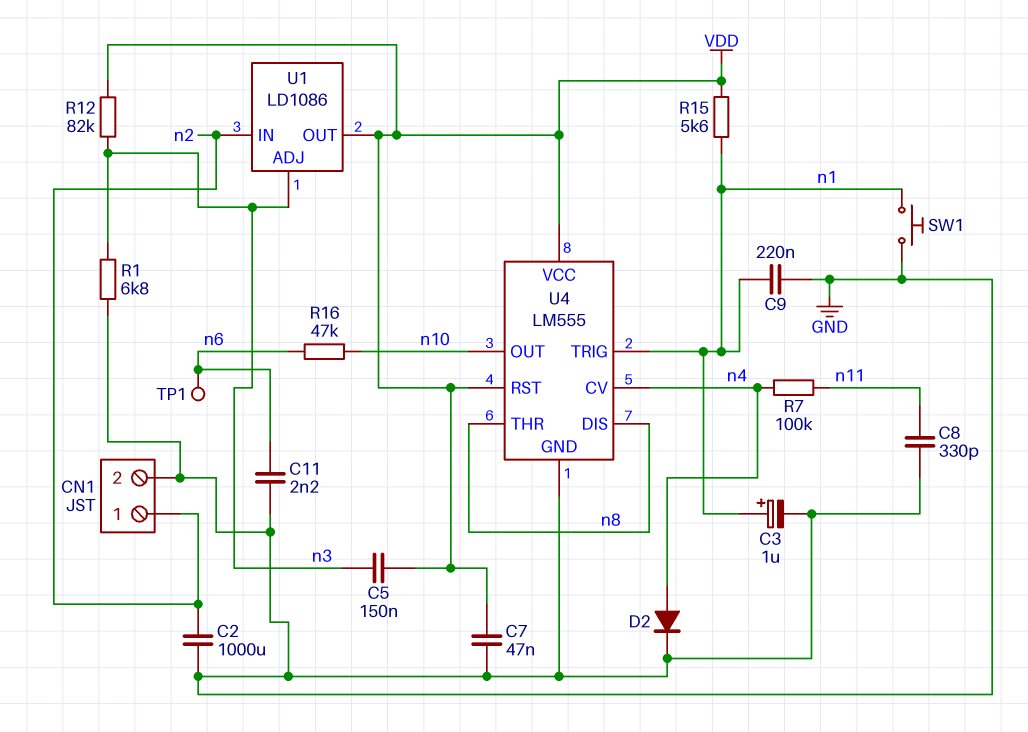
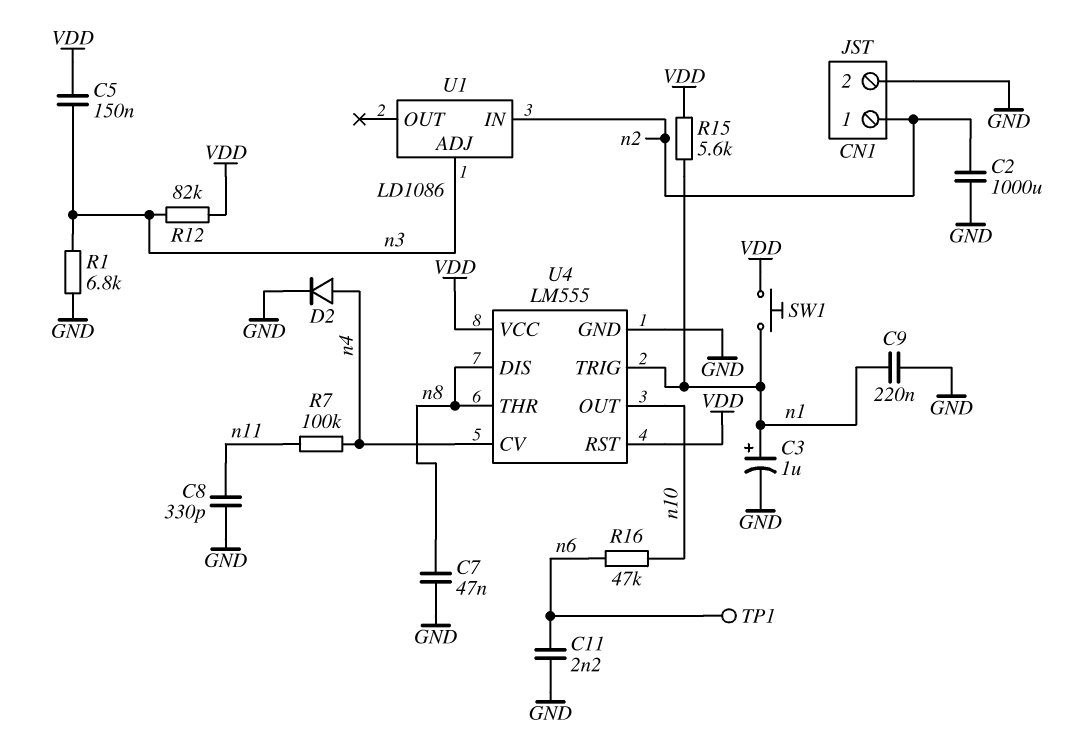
C7: 47nF (GND, VDD) -> 47nF (GND, n8)
SW1: button (GND, n1) -> button (VDD, n1)
U1 pin OUT: VDD -> none

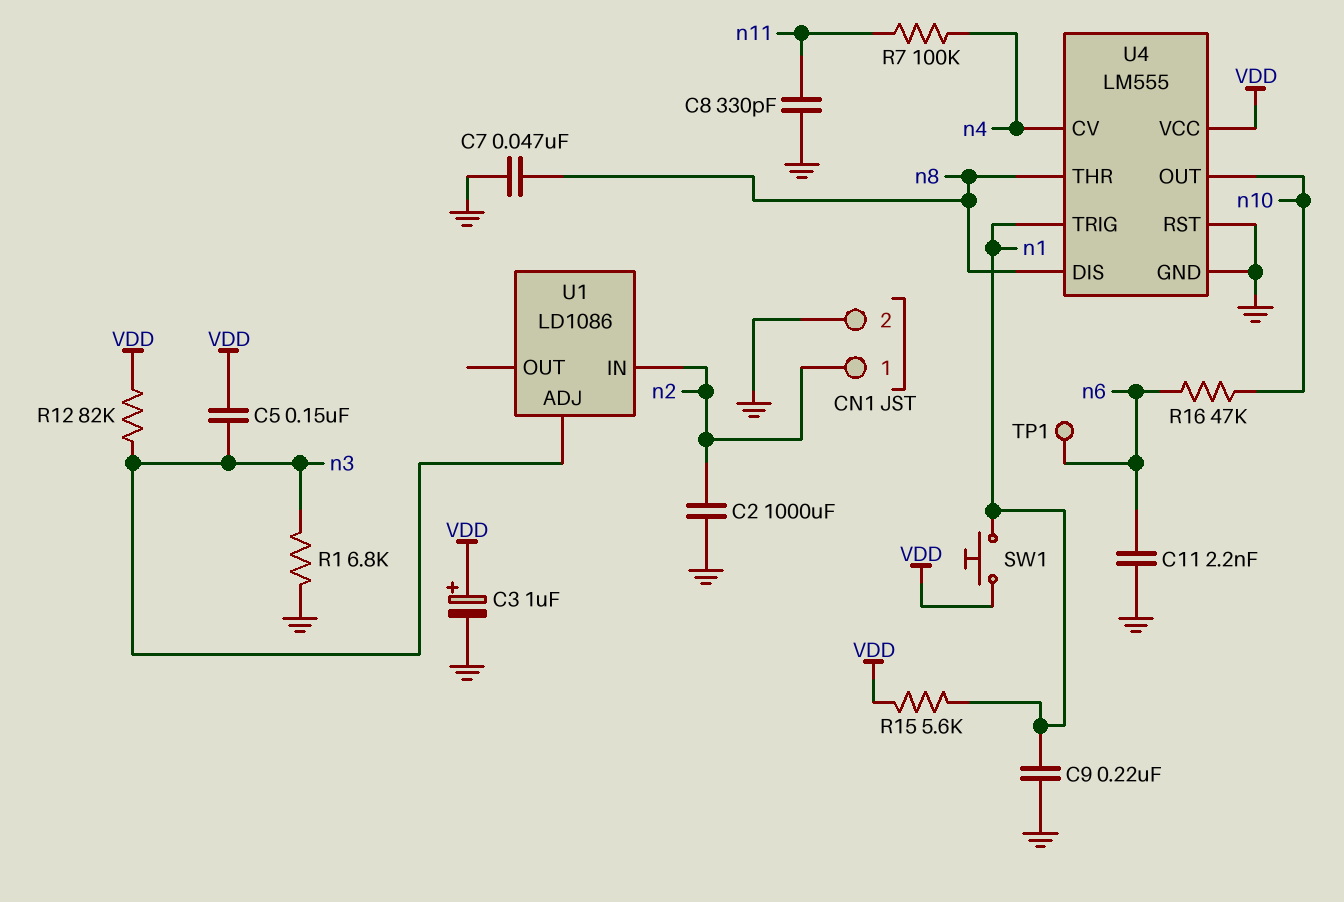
C3: 1uF (plus n1, minus GND) -> 1uF (plus VDD, minus GND)
D2: diode (A n4, K GND) -> none
U4 pin RST: VDD -> GND

